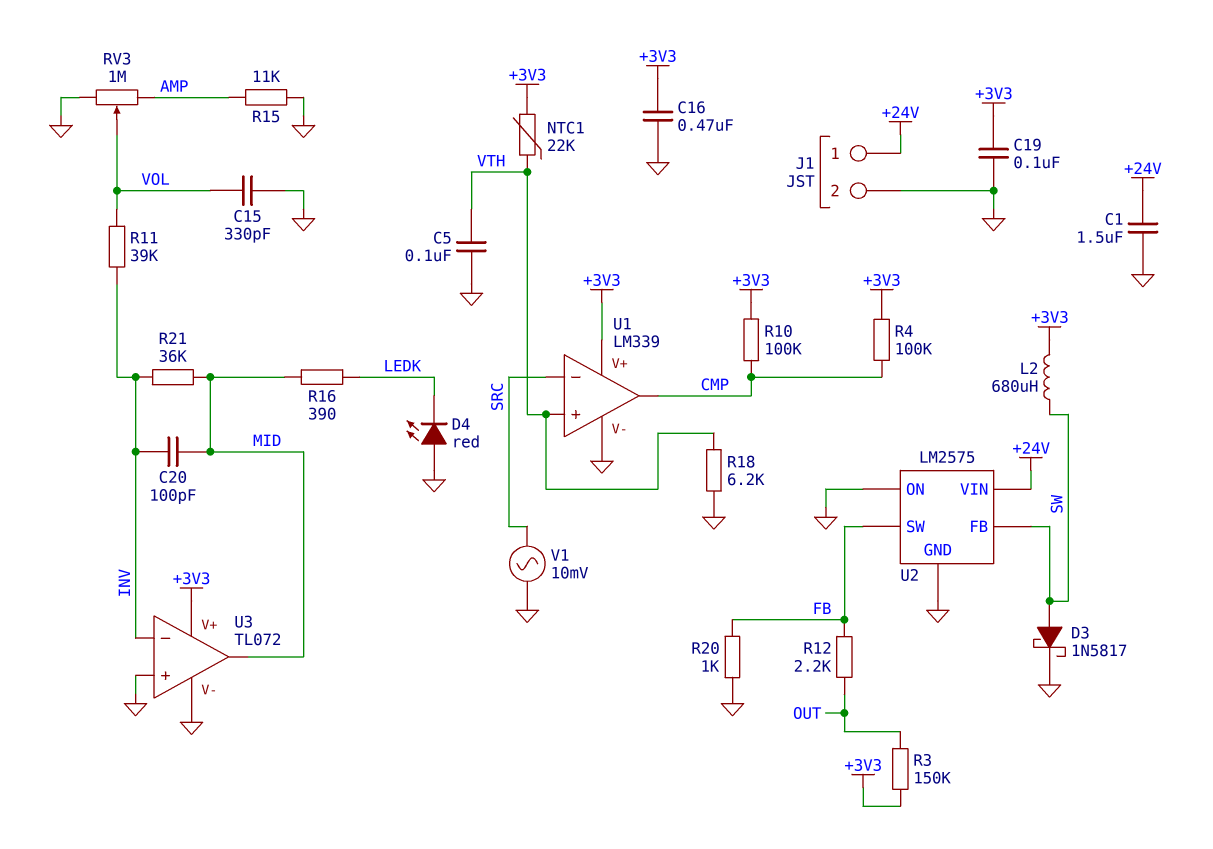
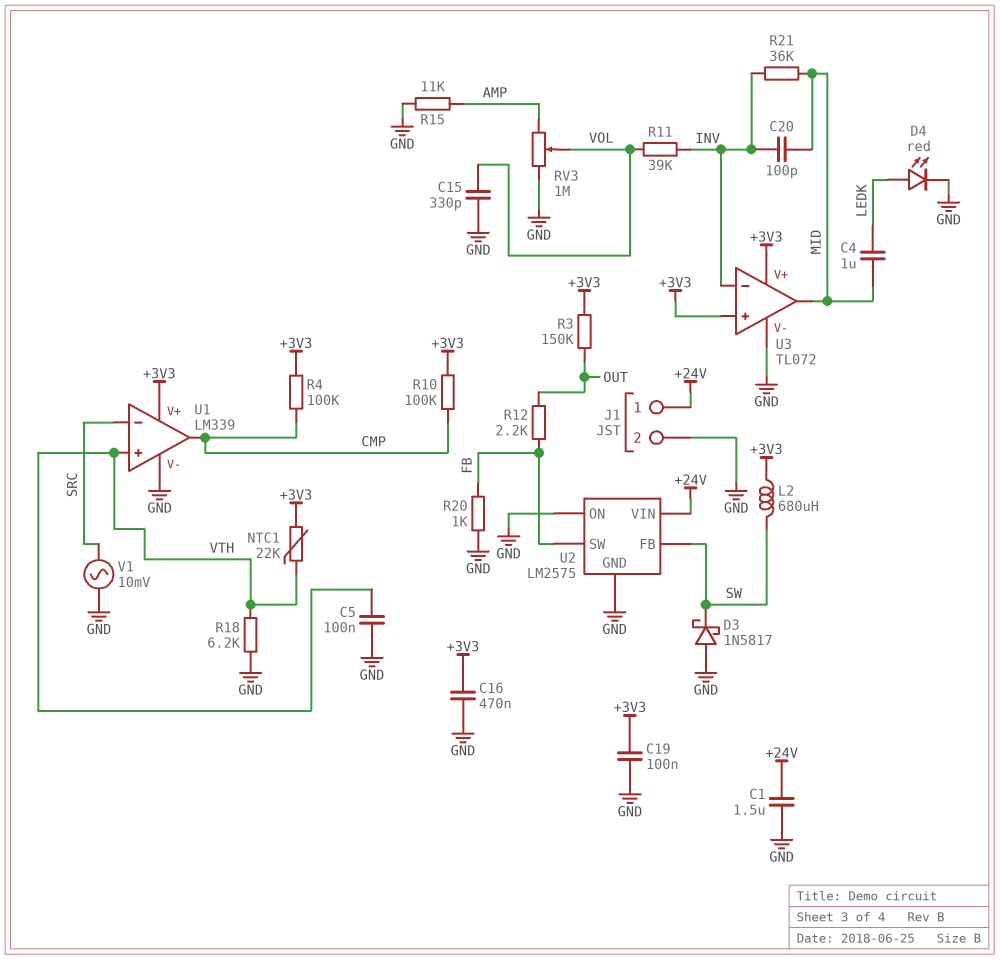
C4: none -> 1uF (LEDK, MID)
D3: schottky 1N5817 (A SW, K GND) -> schottky 1N5817 (A GND, K SW)
D4: LED red (A GND, K LEDK) -> LED red (A LEDK, K GND)
R16: 390 (LEDK, MID) -> none
U3 pin in+: GND -> +3V3

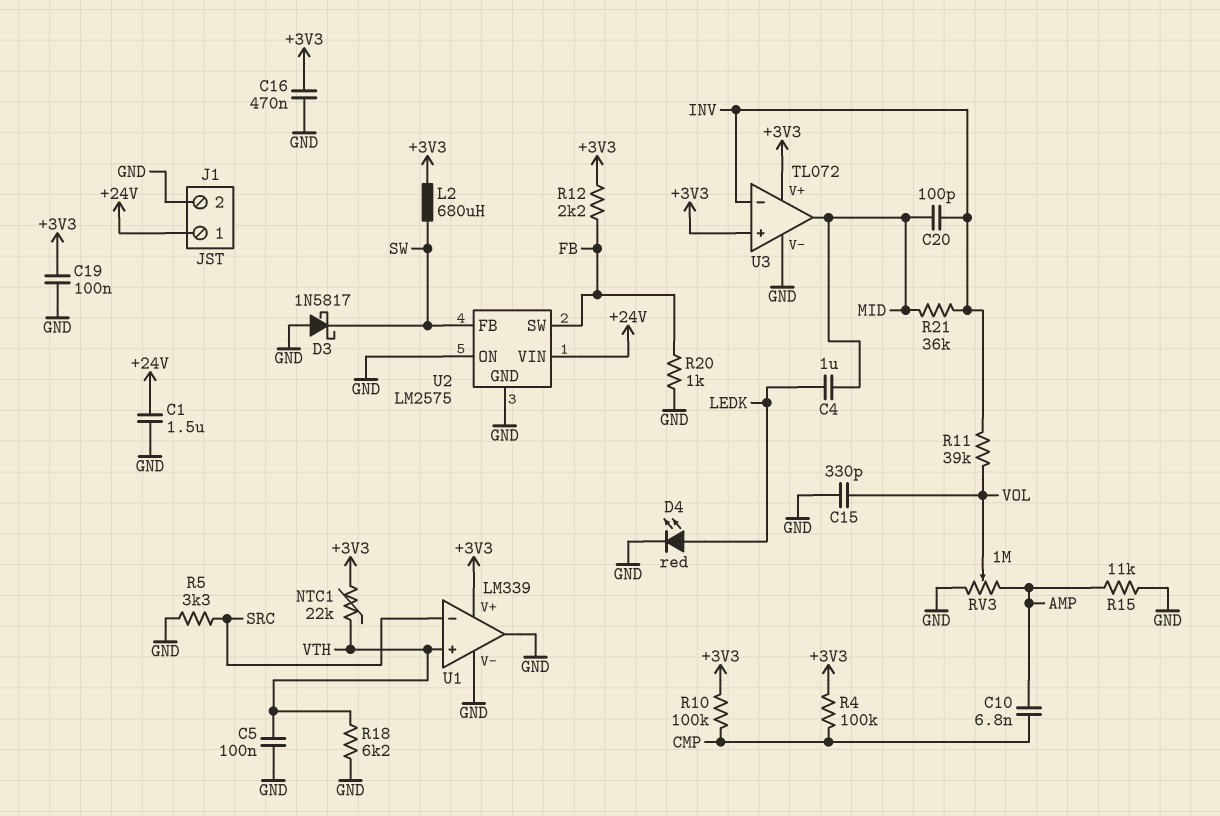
C10: none -> 6.8nF (AMP, CMP)
R3: 150k (+3V3, OUT) -> none
R5: none -> 3.3k (GND, SRC)
R12: 2.2k (FB, OUT) -> 2.2k (+3V3, FB)
U1 pin out: CMP -> GND
V1: AC 10mV (GND, SRC) -> none

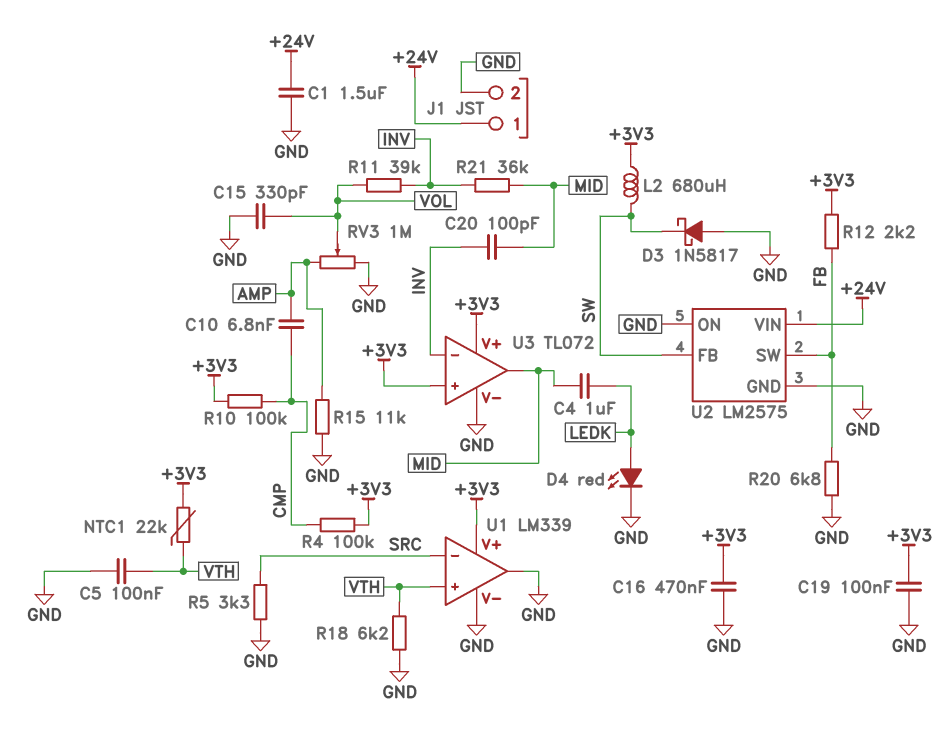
R20: 1k (FB, GND) -> 6.8k (FB, GND)

